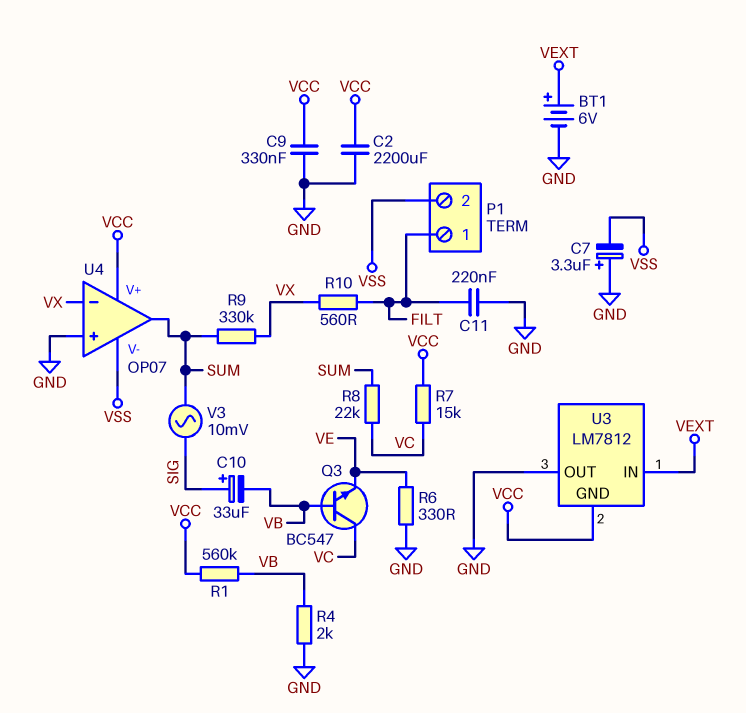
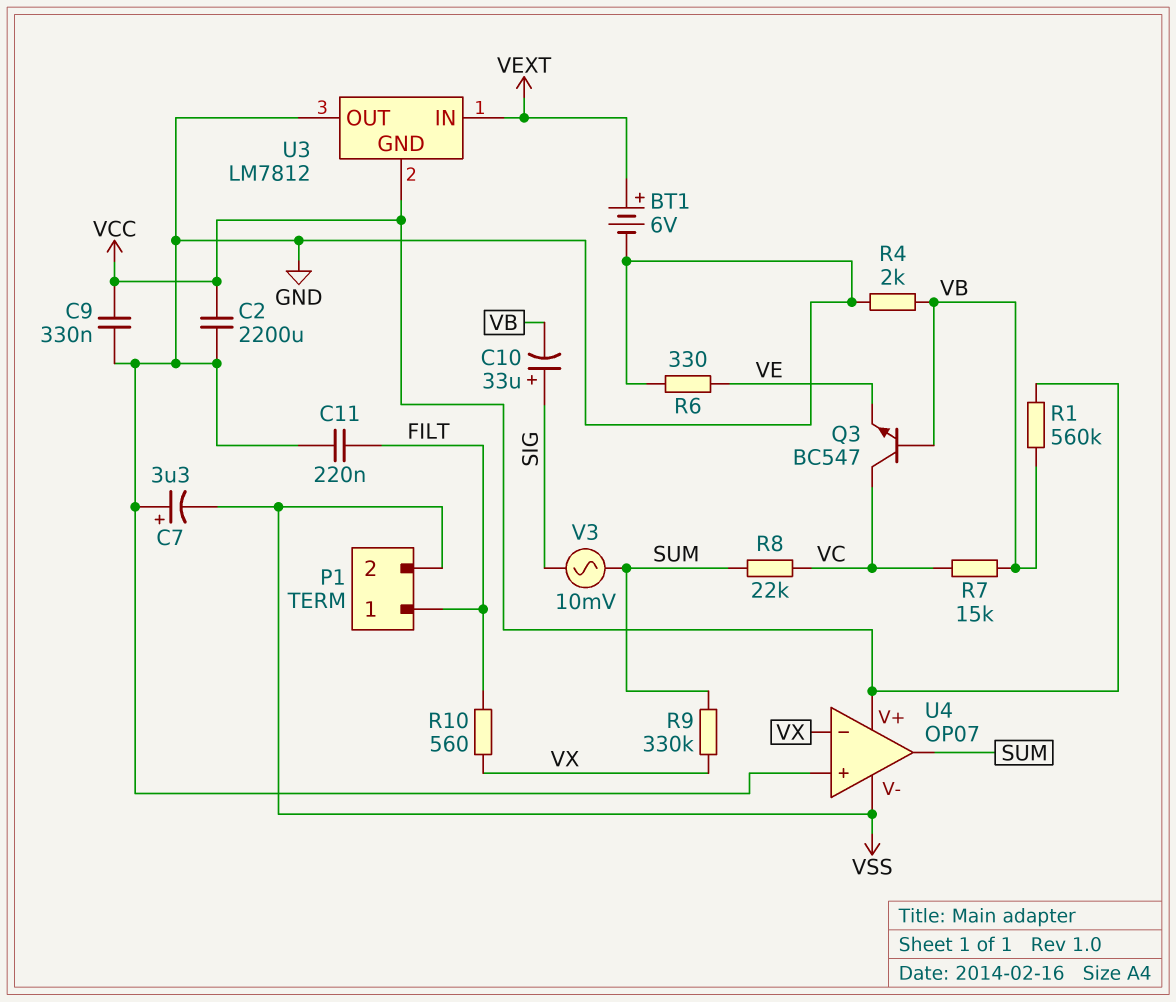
R7: 15k (VC, VCC) -> 15k (VB, VC)

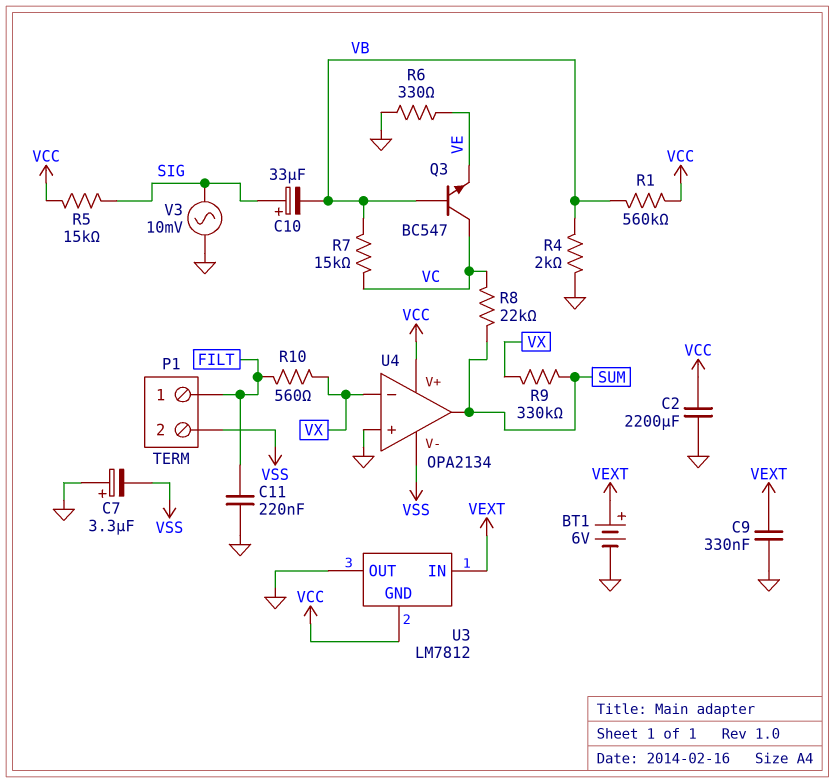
C9: 330nF (GND, VCC) -> 330nF (GND, VEXT)
R5: none -> 15k (SIG, VCC)
U4: OP07 -> OPA2134
V3: AC 10mV (SIG, SUM) -> AC 10mV (GND, SIG)

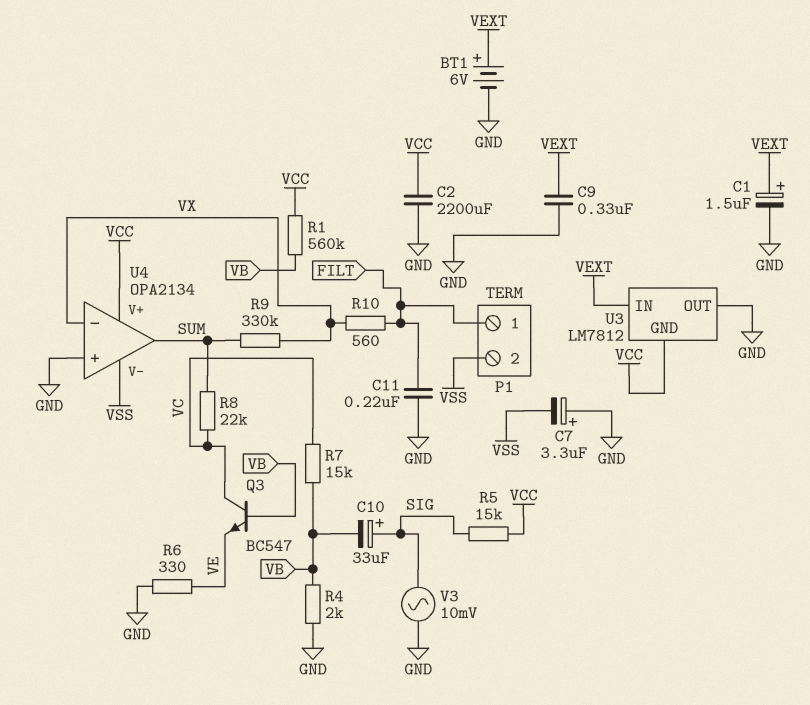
C1: none -> 1.5uF (plus VEXT, minus GND)

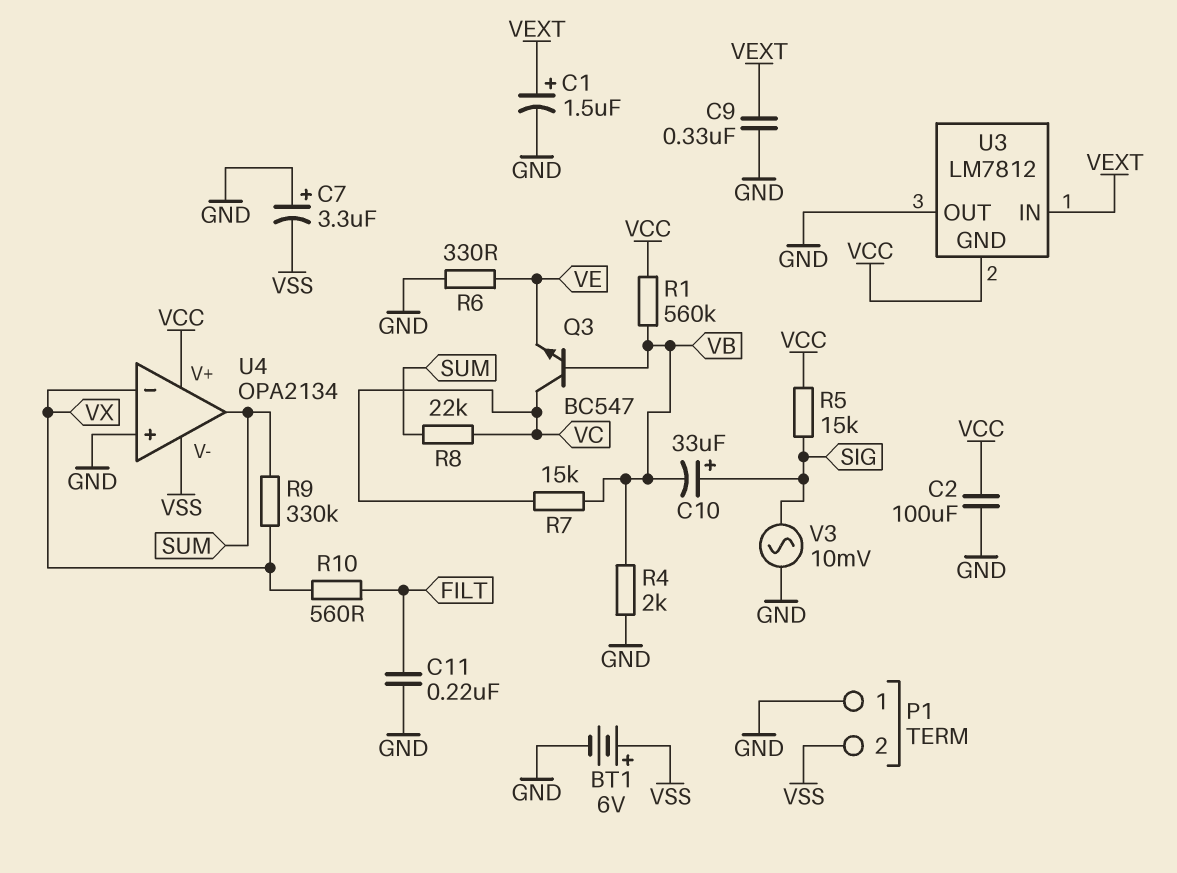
BT1: 6V (plus VEXT, minus GND) -> 6V (plus VSS, minus GND)
C2: 2200uF (GND, VCC) -> 100uF (GND, VCC)
P1 pin 1: FILT -> GND

